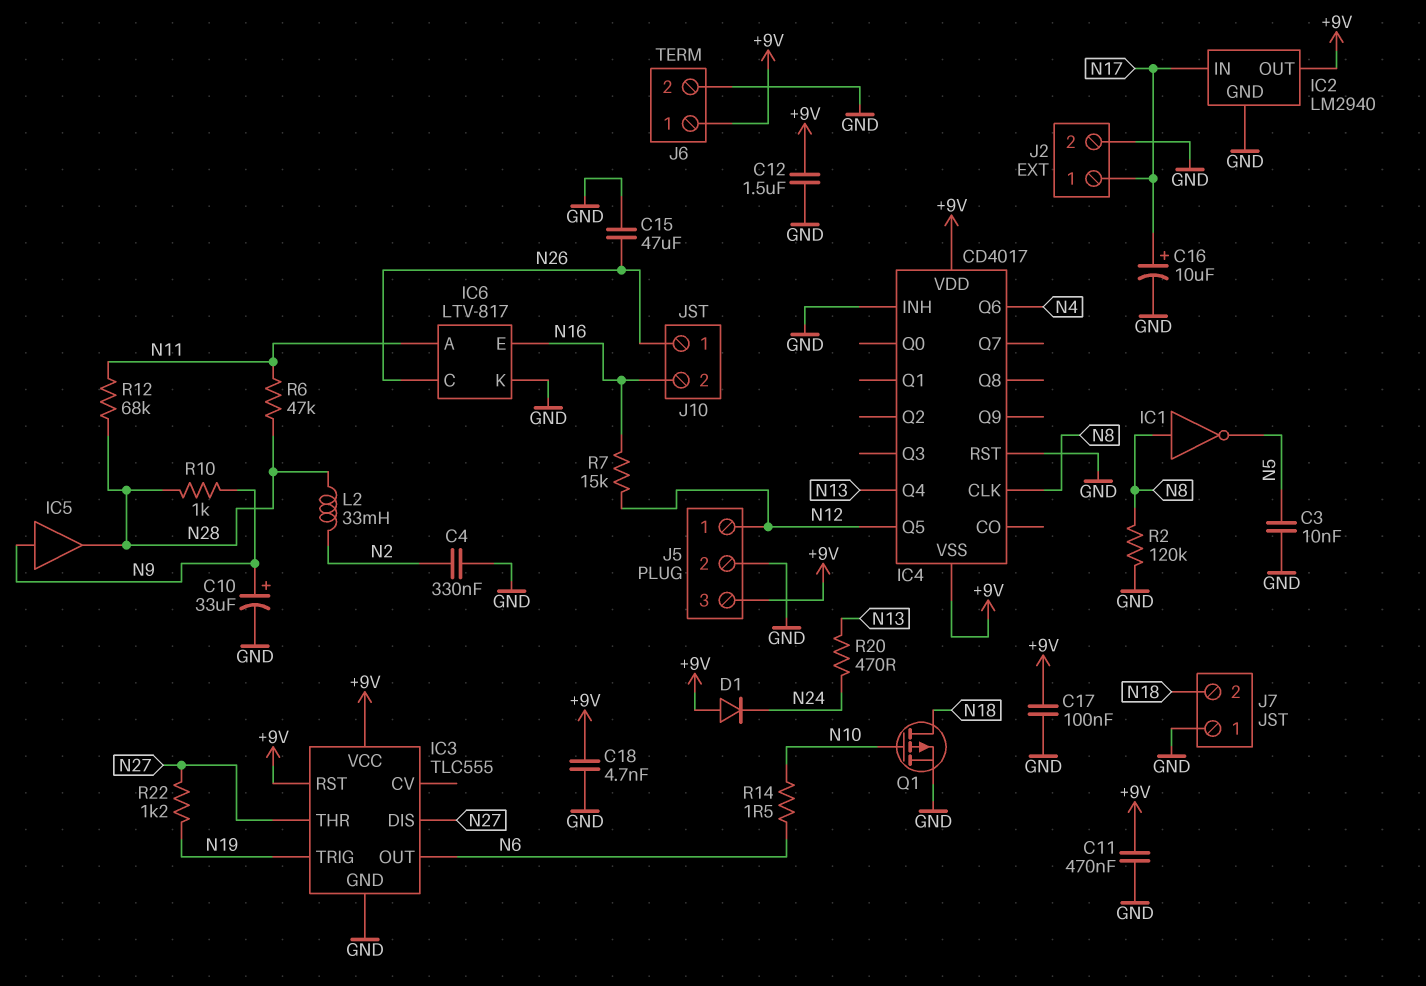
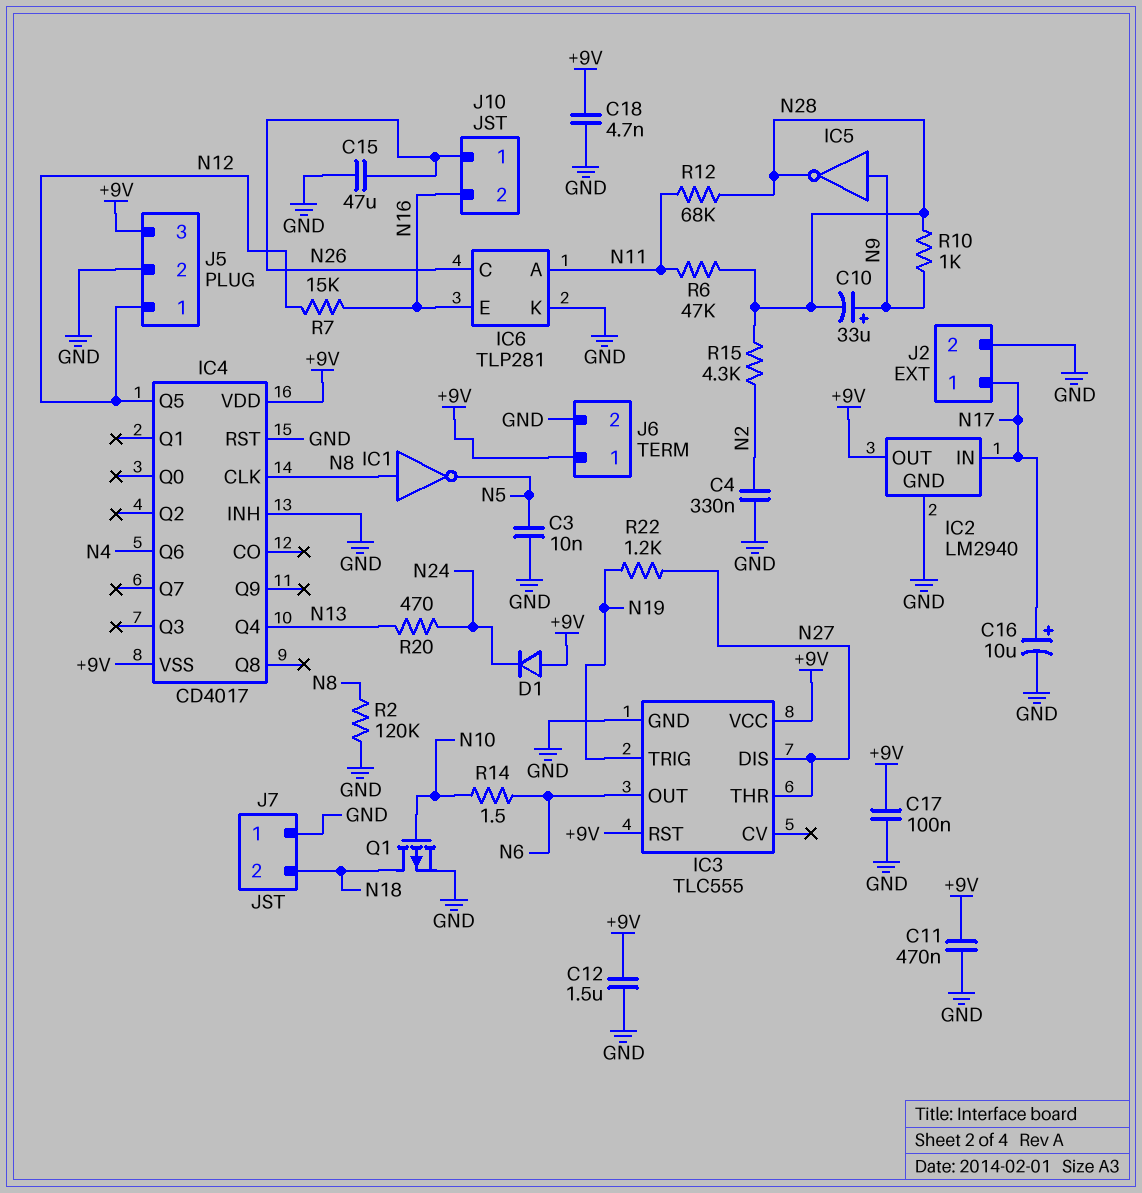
C10: 33uF (plus N9, minus GND) -> 33uF (plus N9, minus N28)
IC5: buffer (in N9, out N28) -> NOT (in N9, out N28)
IC6: LTV-817 -> TLP281
L2: 33mH (N2, N28) -> none
R15: none -> 4.3k (N2, N28)

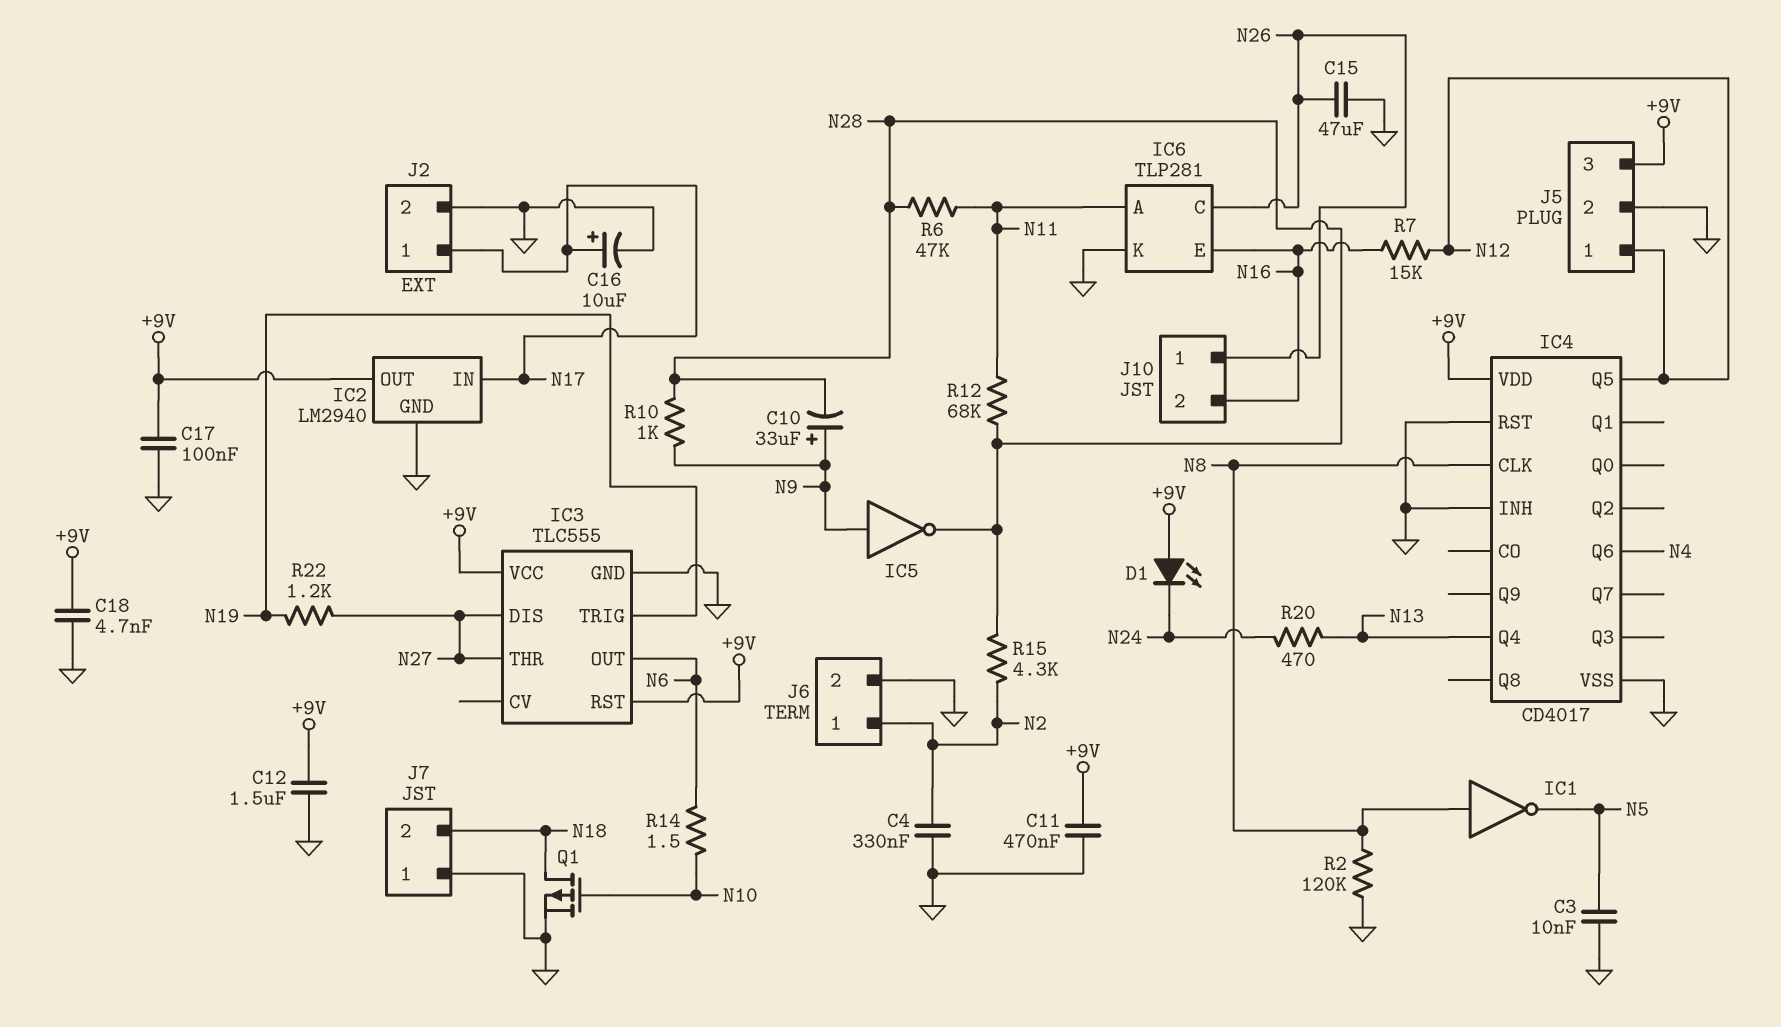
D1: diode (A +9V, K N24) -> LED (A +9V, K N24)
IC4 pin VSS: +9V -> GND
J6 pin 1: +9V -> N2

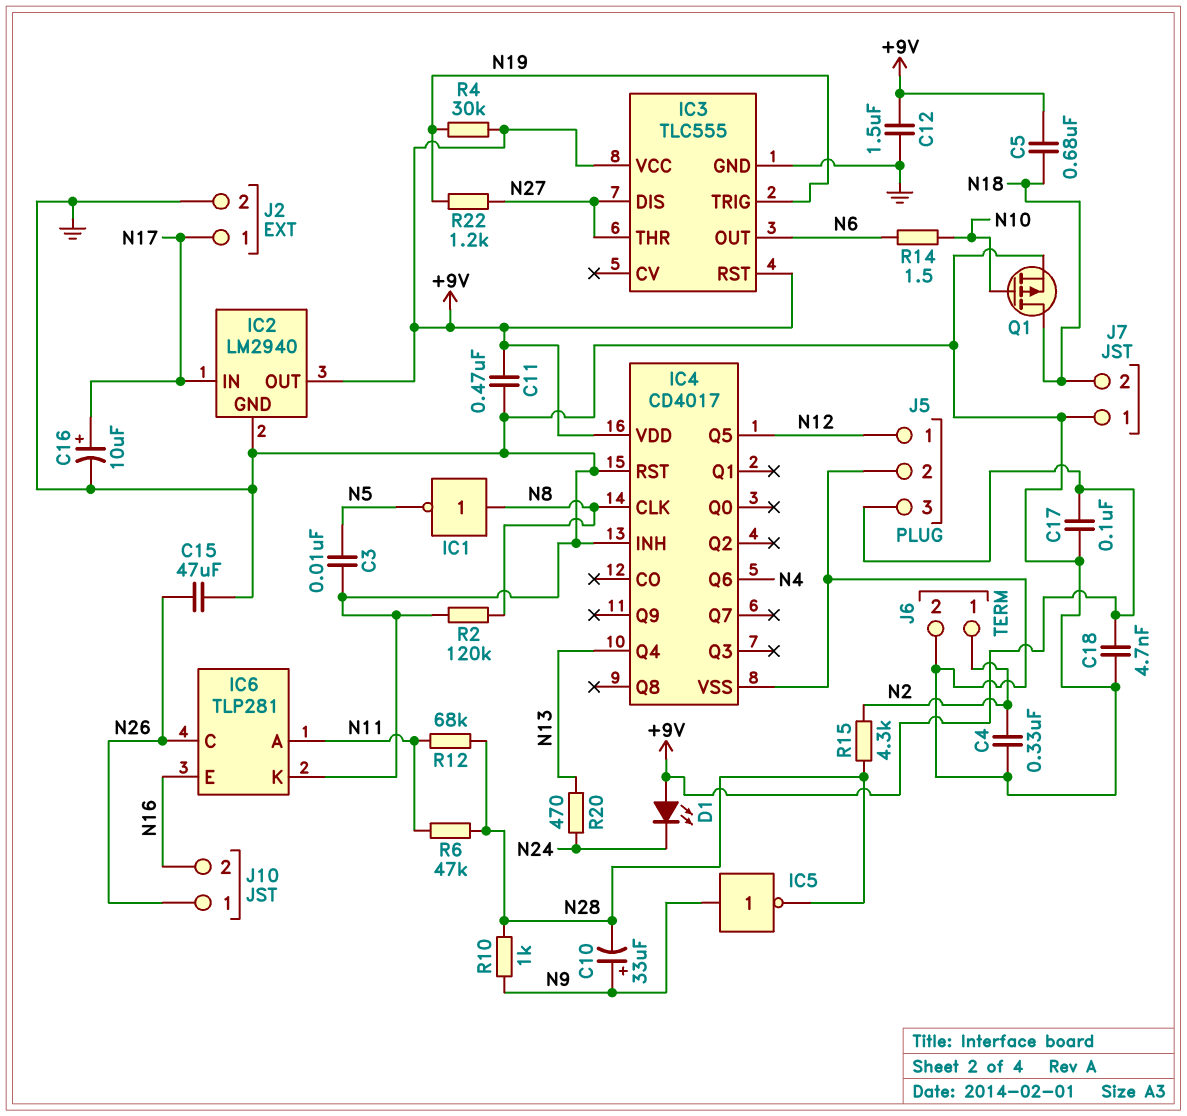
C5: none -> 680nF (+9V, N18)
R4: none -> 30k (+9V, N19)
R7: 15k (N12, N16) -> none

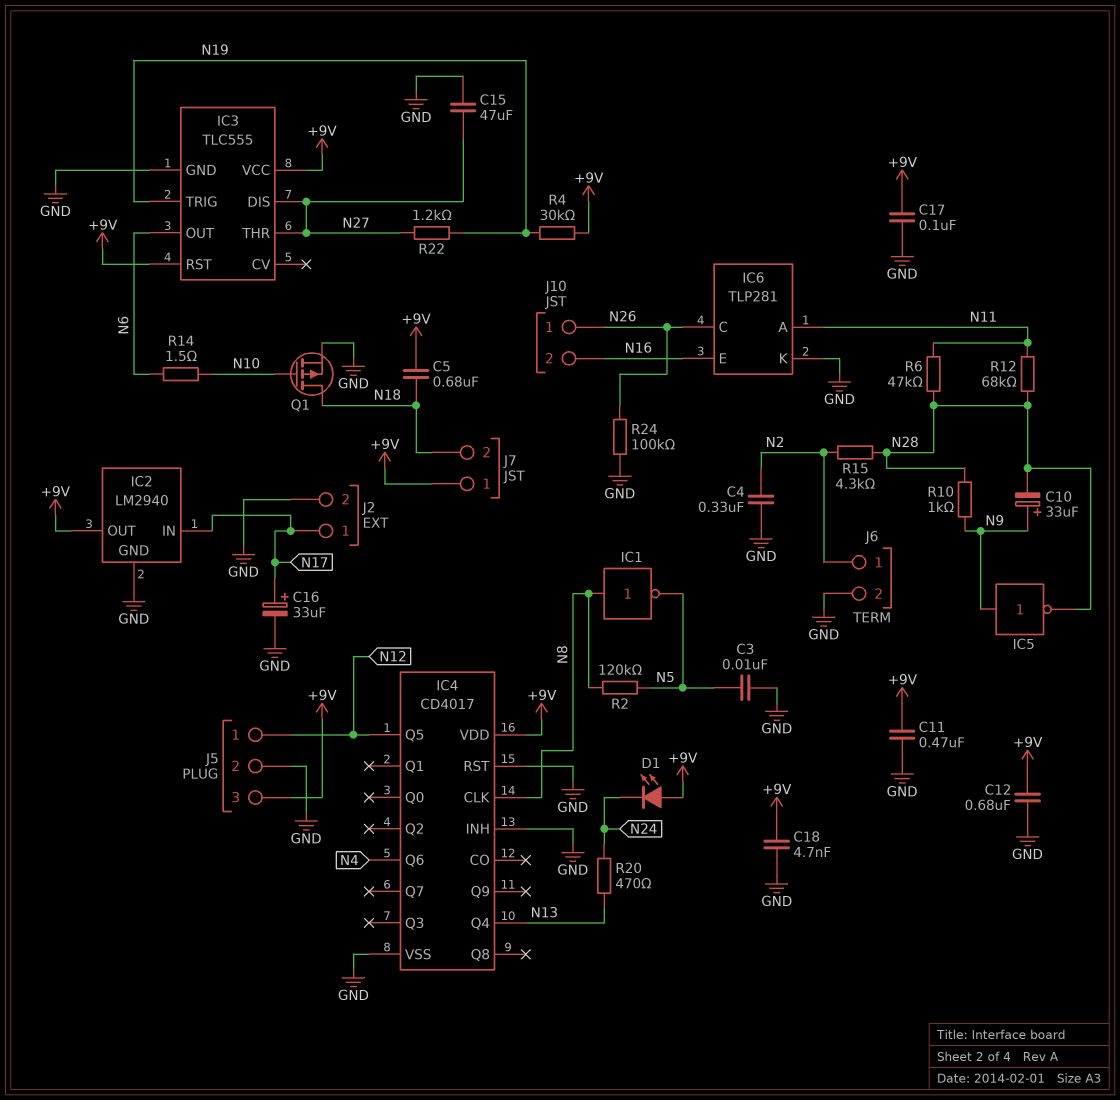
C12: 1.5uF (+9V, GND) -> 680nF (+9V, GND)
C15: 47uF (GND, N26) -> 47uF (GND, N27)
C16: 10uF (plus N17, minus GND) -> 33uF (plus N17, minus GND)
J7 pin 1: GND -> +9V
R2: 120k (GND, N8) -> 120k (N5, N8)
R24: none -> 100k (GND, N26)

